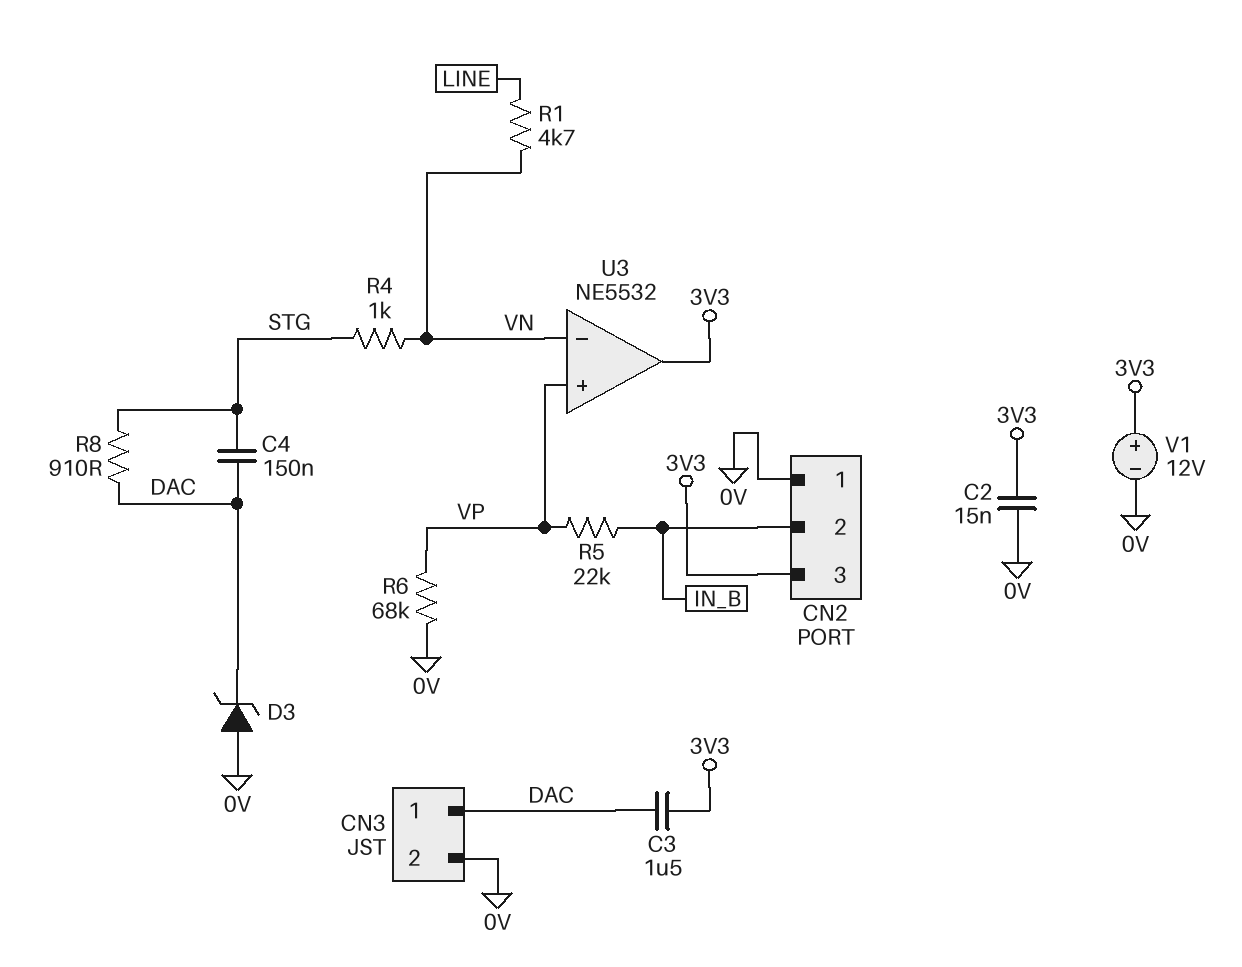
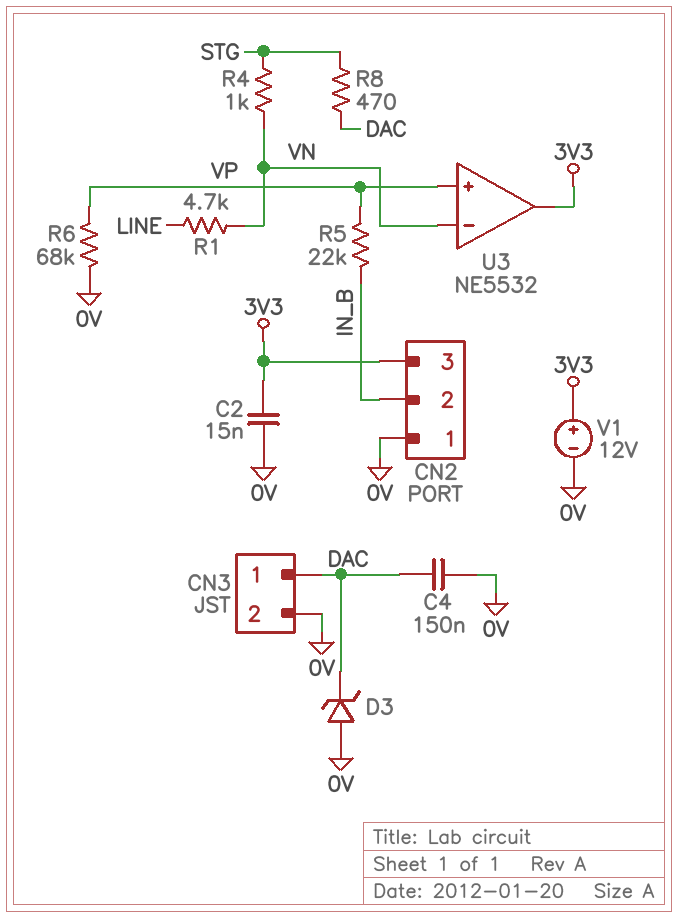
C3: 1.5uF (3V3, DAC) -> none
C4: 150nF (DAC, STG) -> 150nF (0V, DAC)
R8: 910 (DAC, STG) -> 470 (DAC, STG)

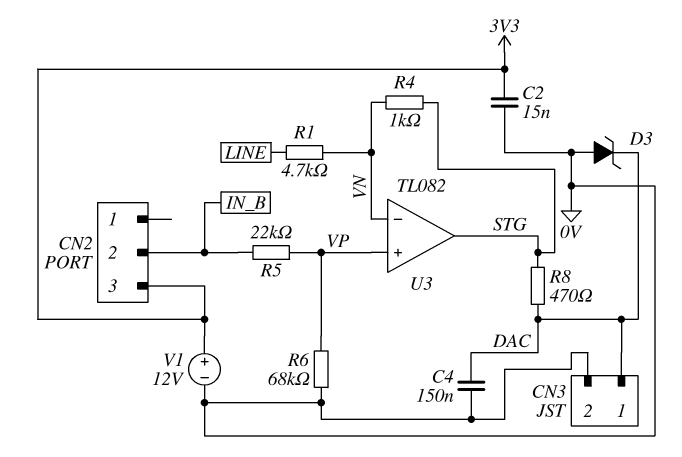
CN2 pin 1: 0V -> none
U3: NE5532 -> TL082
U3 pin out: 3V3 -> STG

